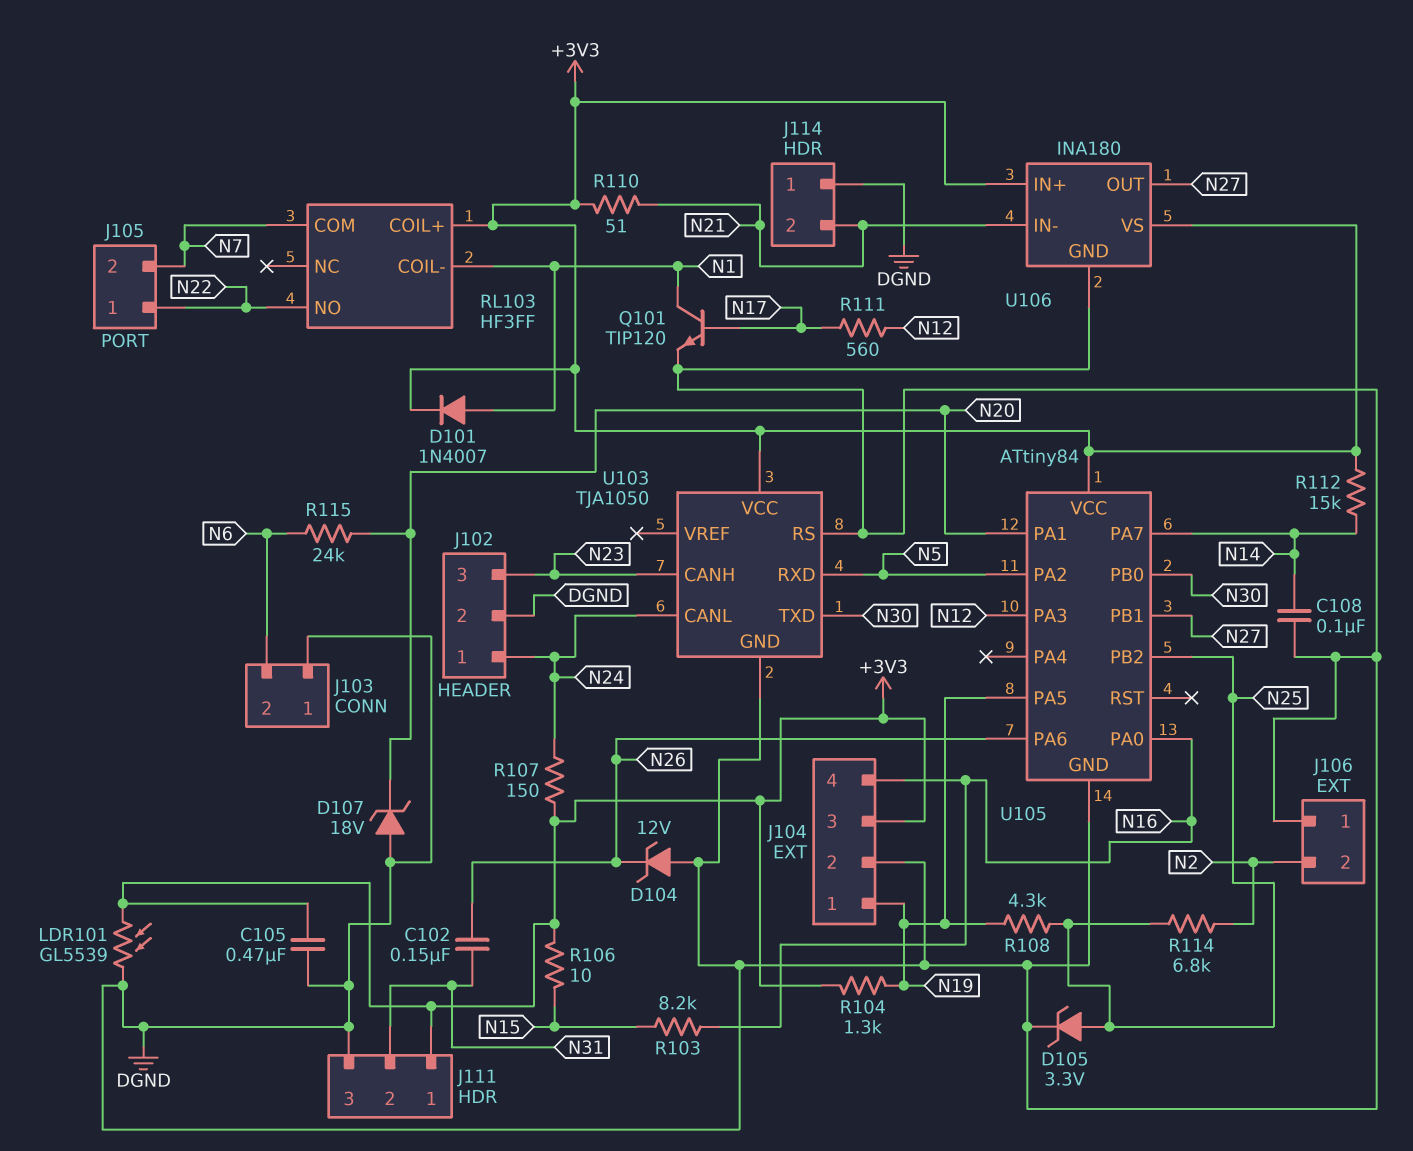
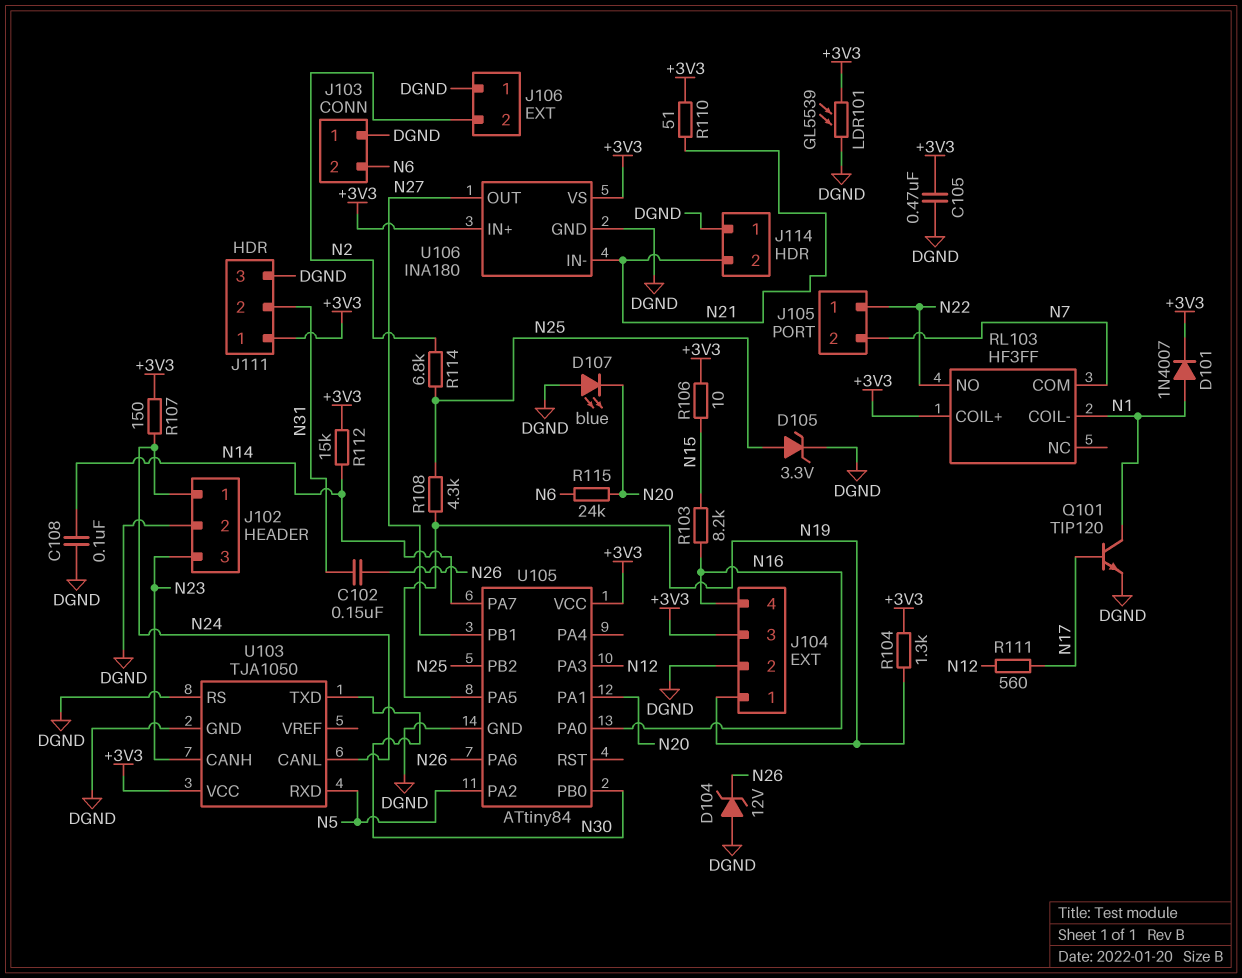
D107: zener 18V (A DGND, K N20) -> LED blue (A DGND, K N20)

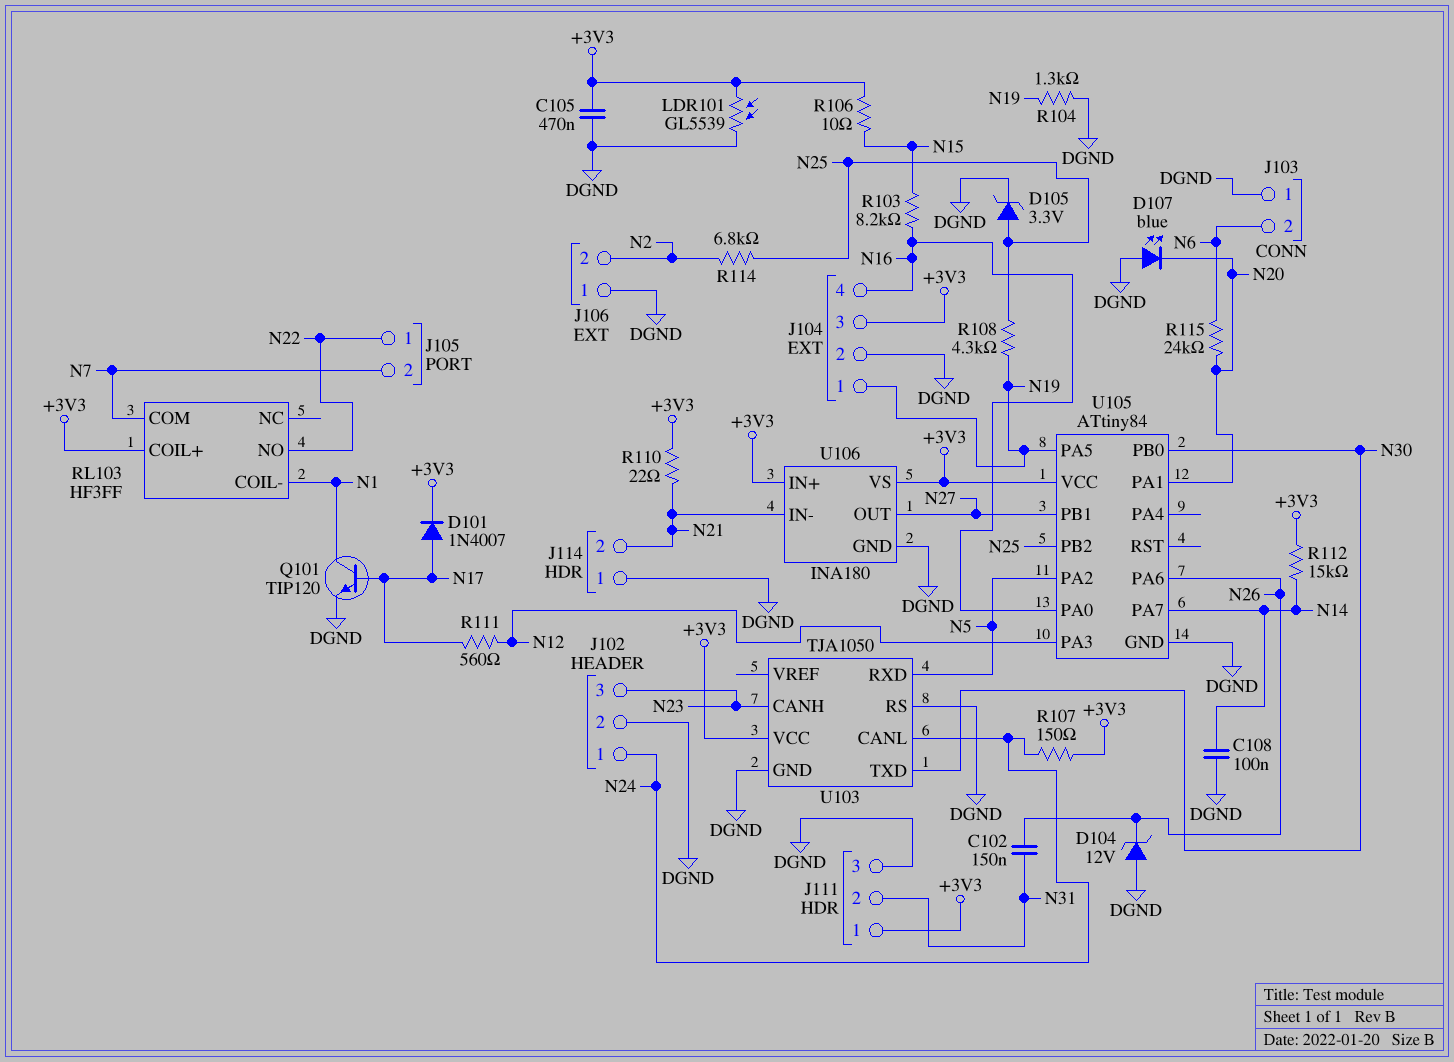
D101: diode 1N4007 (A N1, K +3V3) -> diode 1N4007 (A N17, K +3V3)
R104: 1.3k (+3V3, N19) -> 1.3k (DGND, N19)
R110: 51 (+3V3, N21) -> 22 (+3V3, N21)

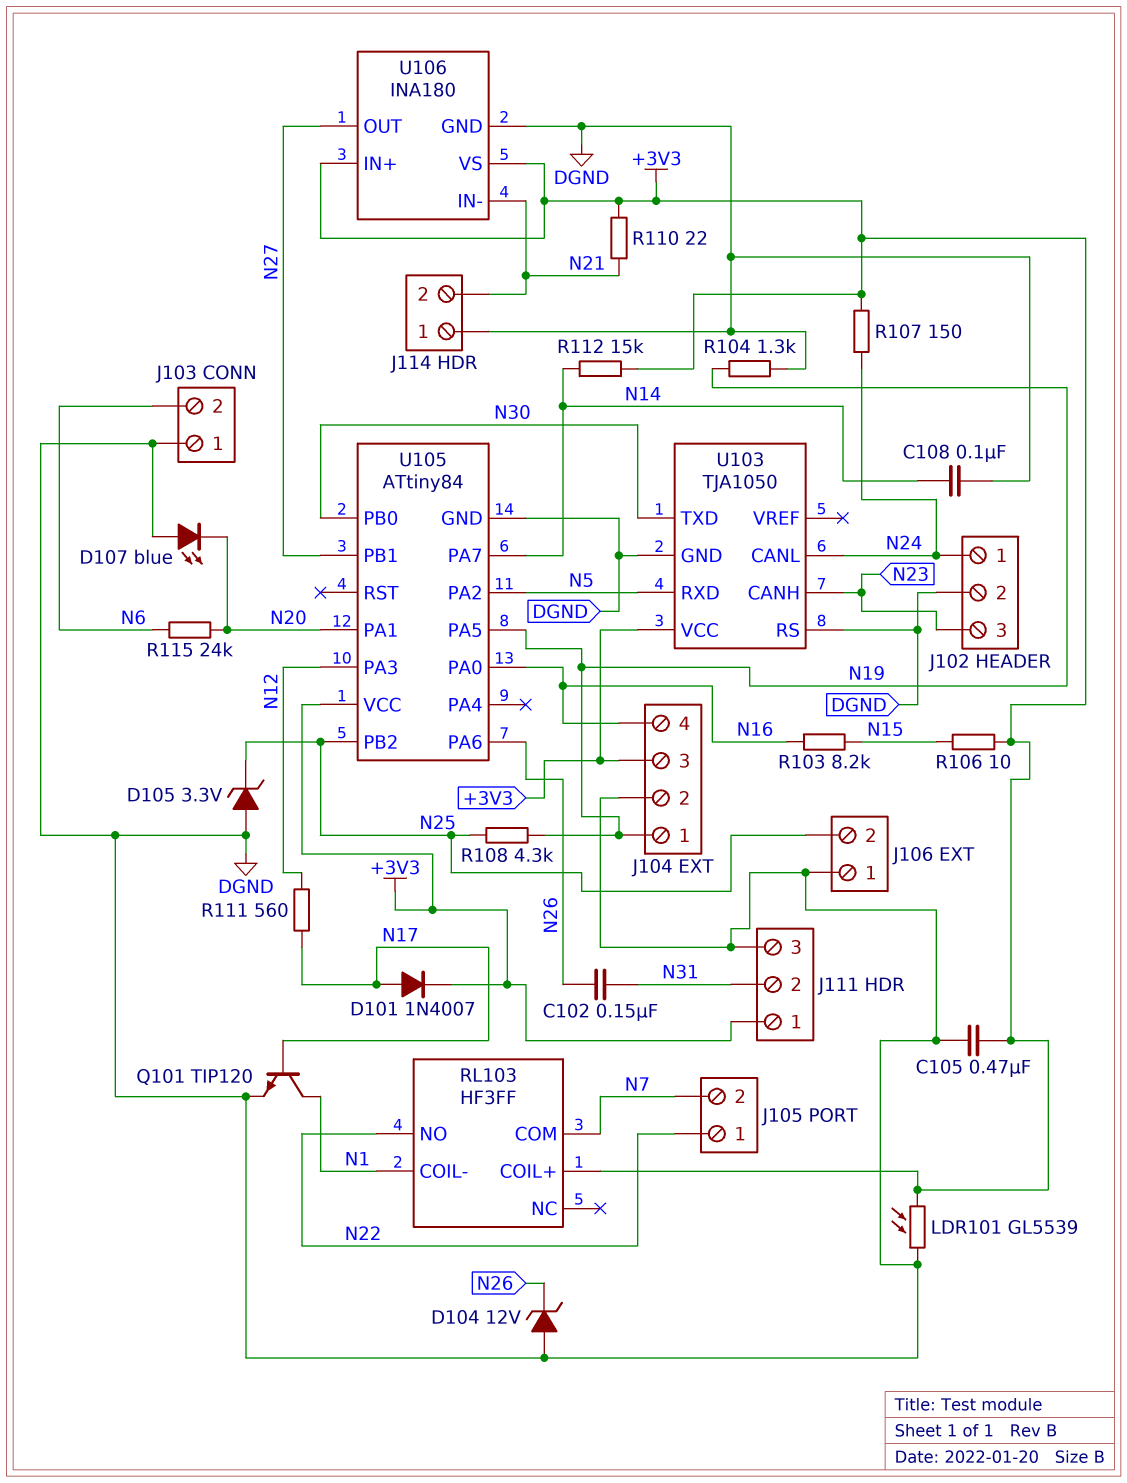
D105: zener 3.3V (A N25, K DGND) -> zener 3.3V (A DGND, K N25)
J106 pin 2: N2 -> N25
R114: 6.8k (N2, N25) -> none

